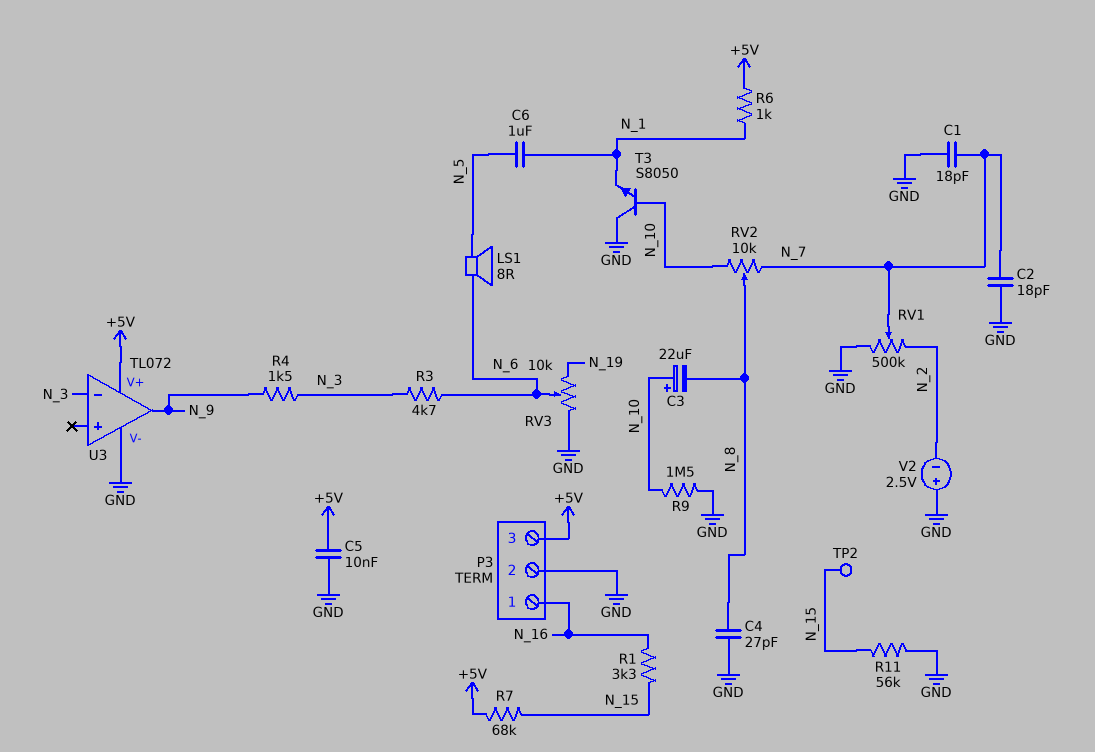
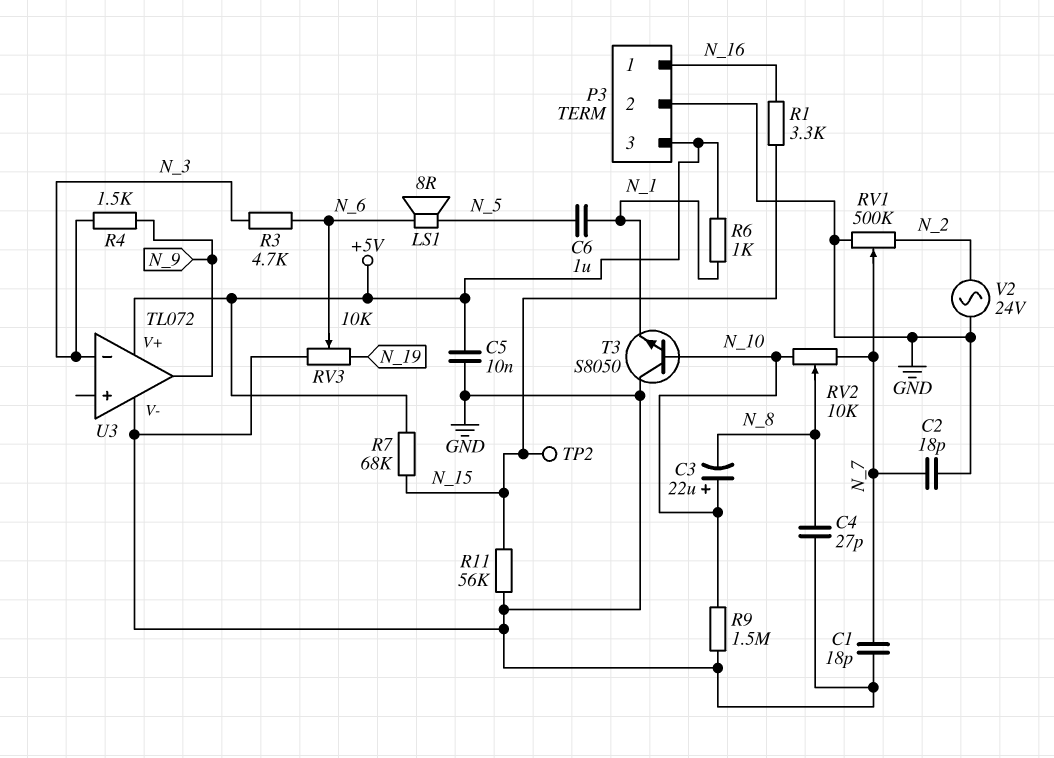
V2: 2.5V (plus GND, minus N_2) -> AC 24V (GND, N_2)

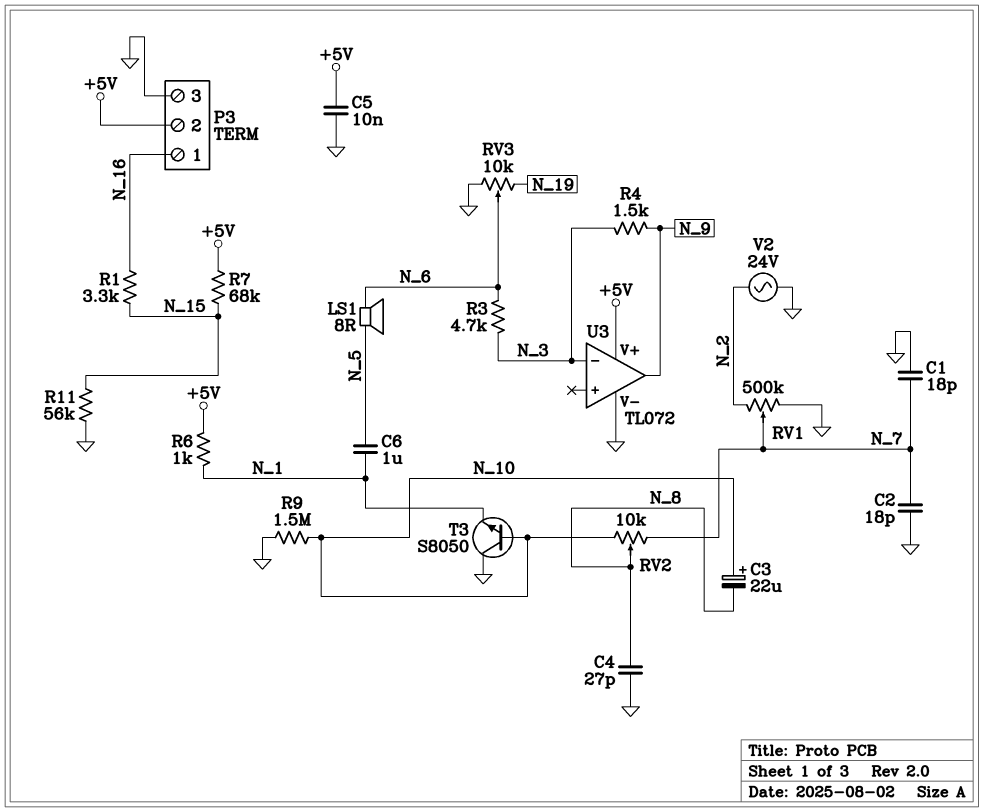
P3 pin 2: GND -> +5V
P3 pin 3: +5V -> GND
TP2: test point (N_15) -> none

